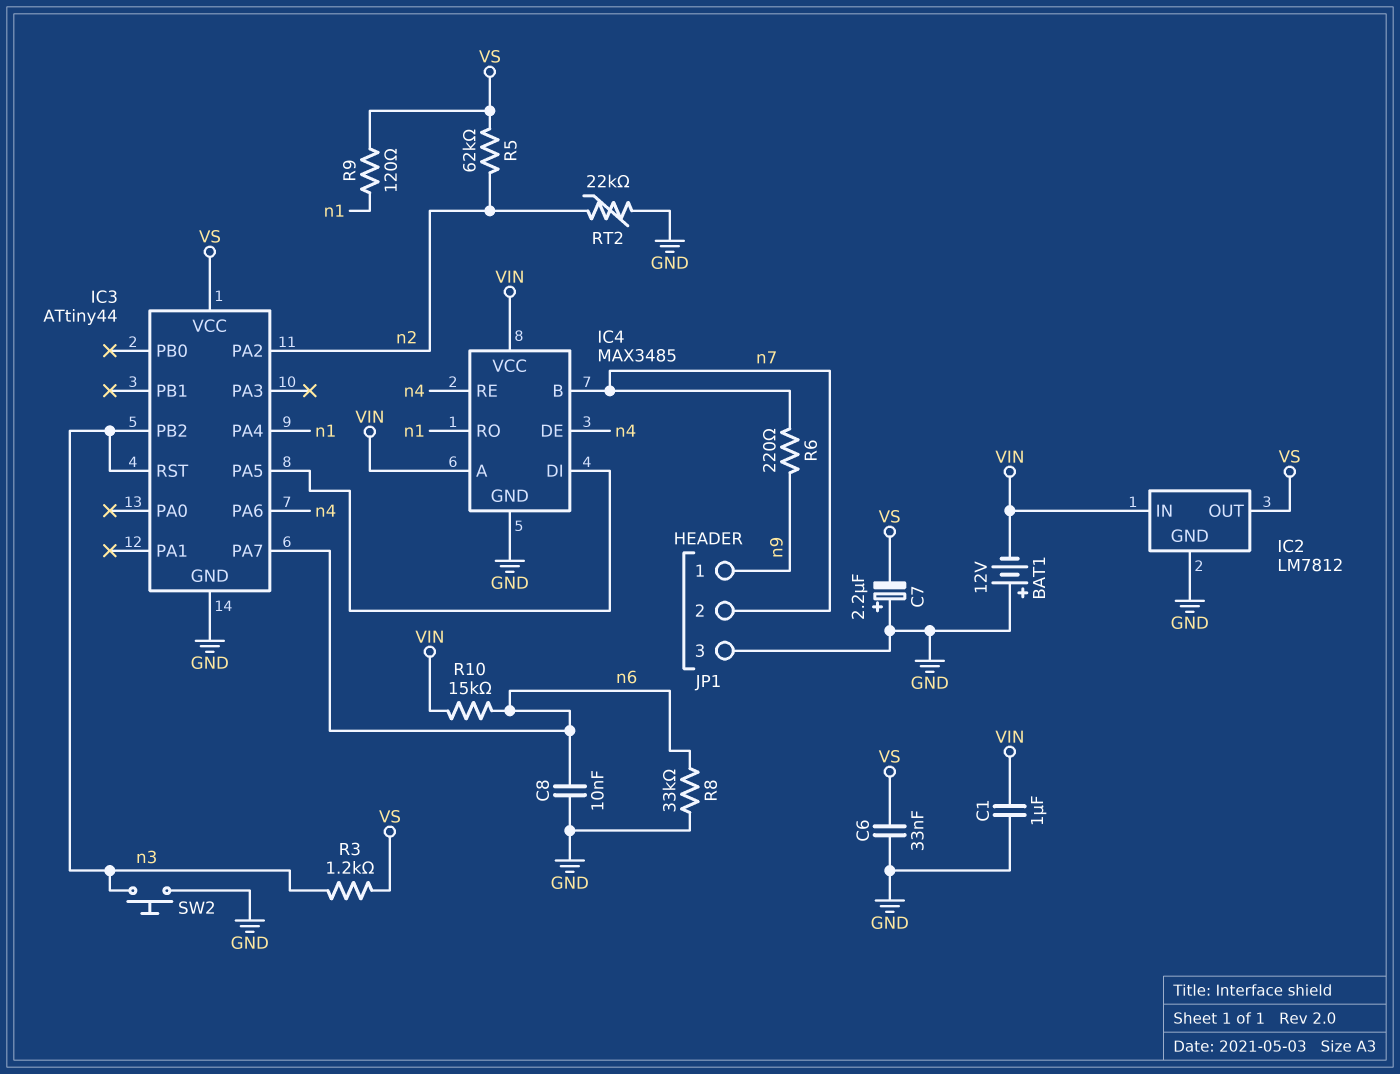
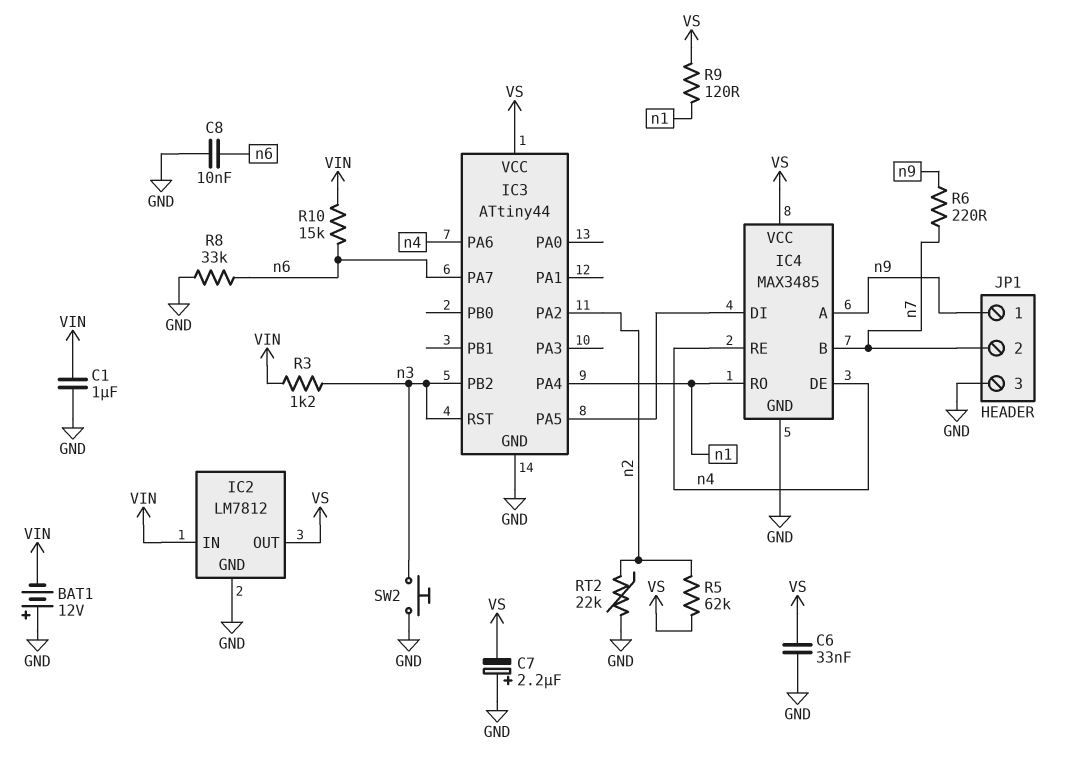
IC4 pin A: VIN -> n9
IC4 pin VCC: VIN -> VS
R3: 1.2k (VS, n3) -> 1.2k (VIN, n3)

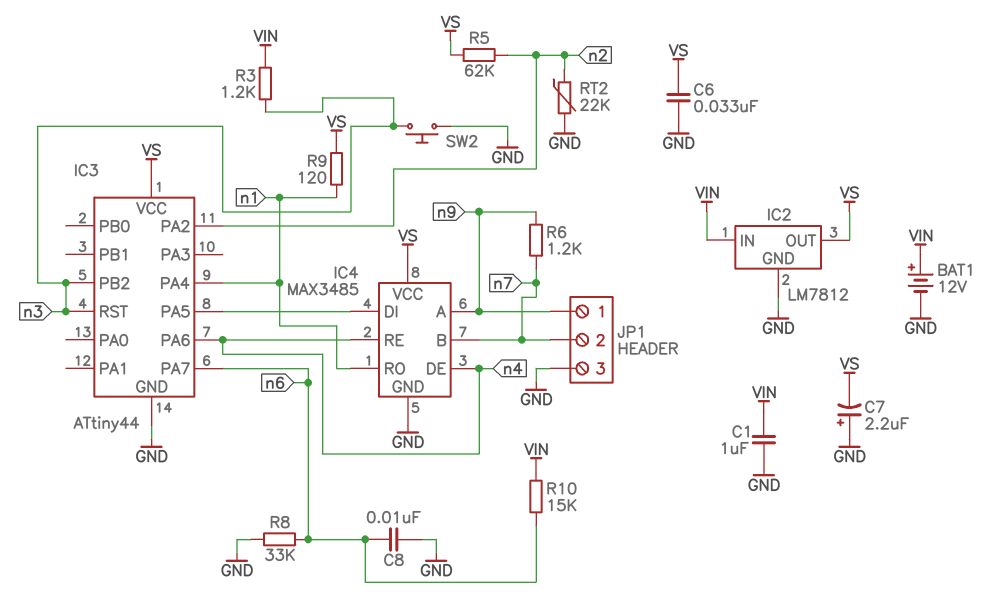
BAT1: 12V (plus GND, minus VIN) -> 12V (plus VIN, minus GND)
R6: 220 (n7, n9) -> 1.2k (n7, n9)

